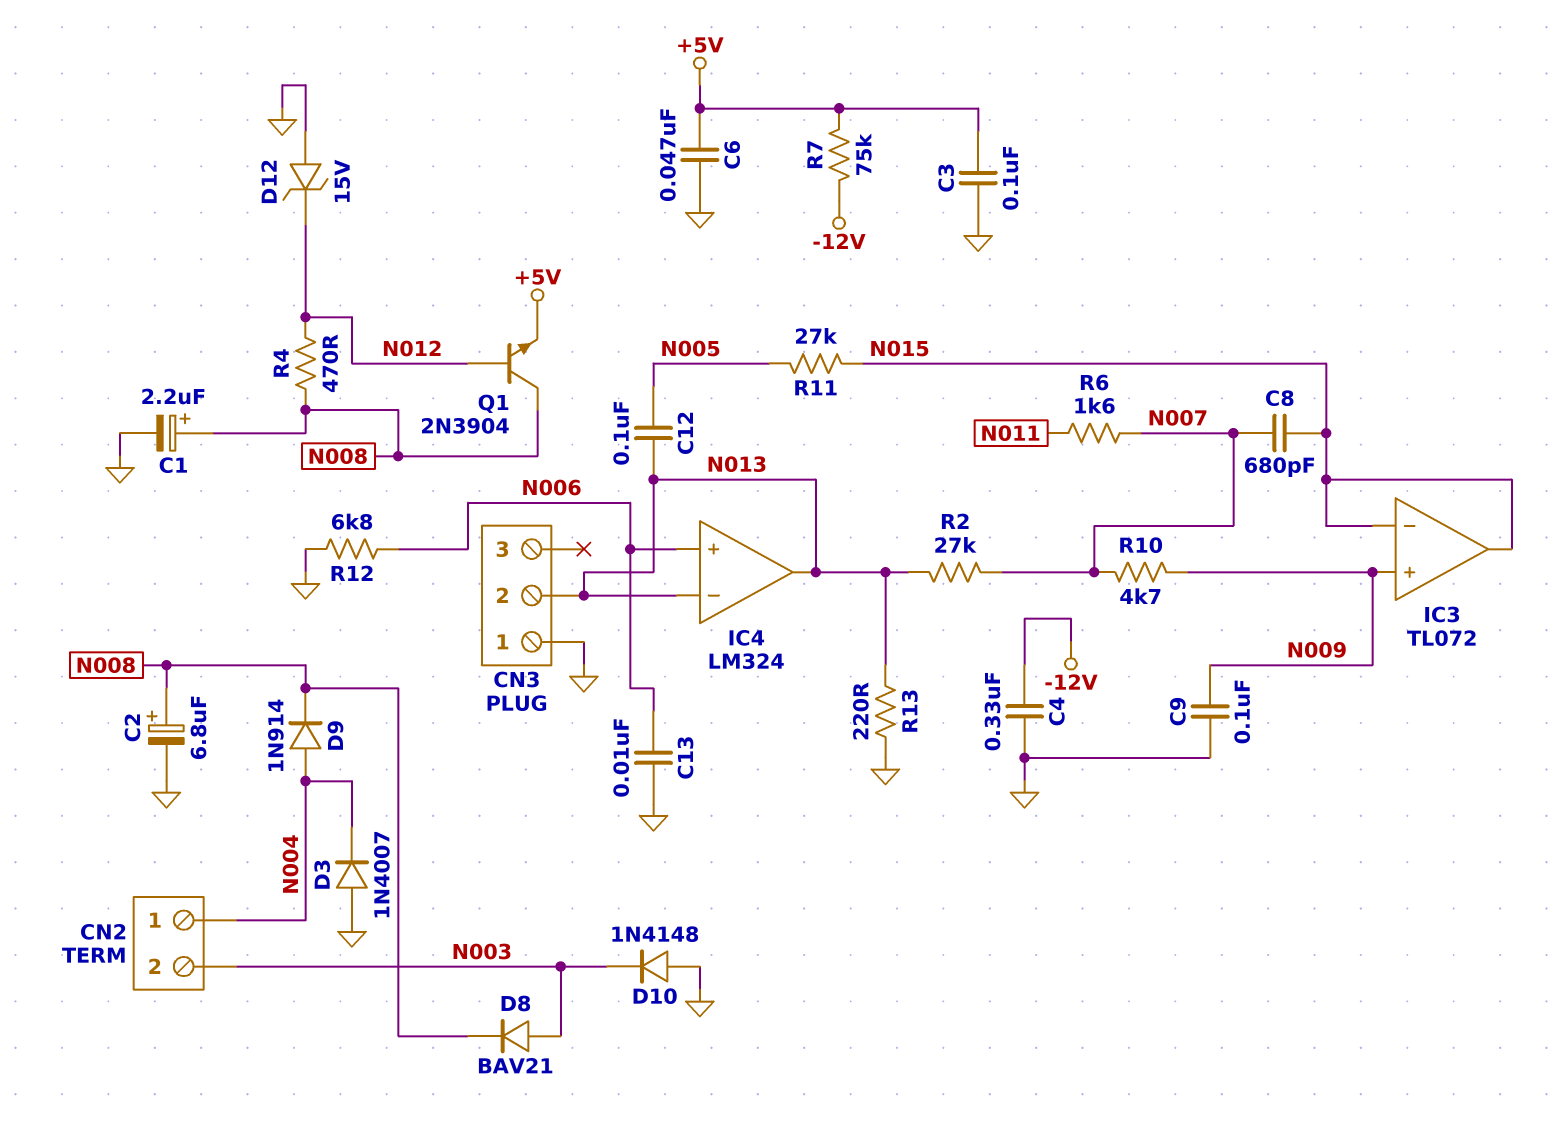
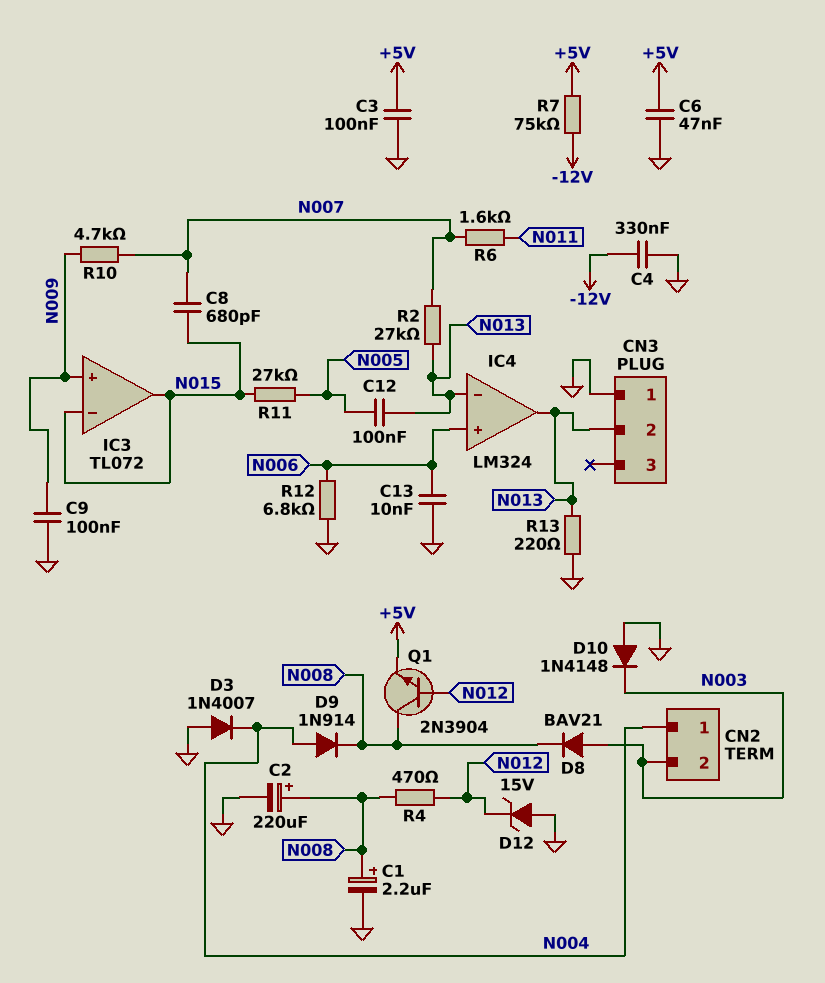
C2: 6.8uF (plus N008, minus GND) -> 220uF (plus N008, minus GND)

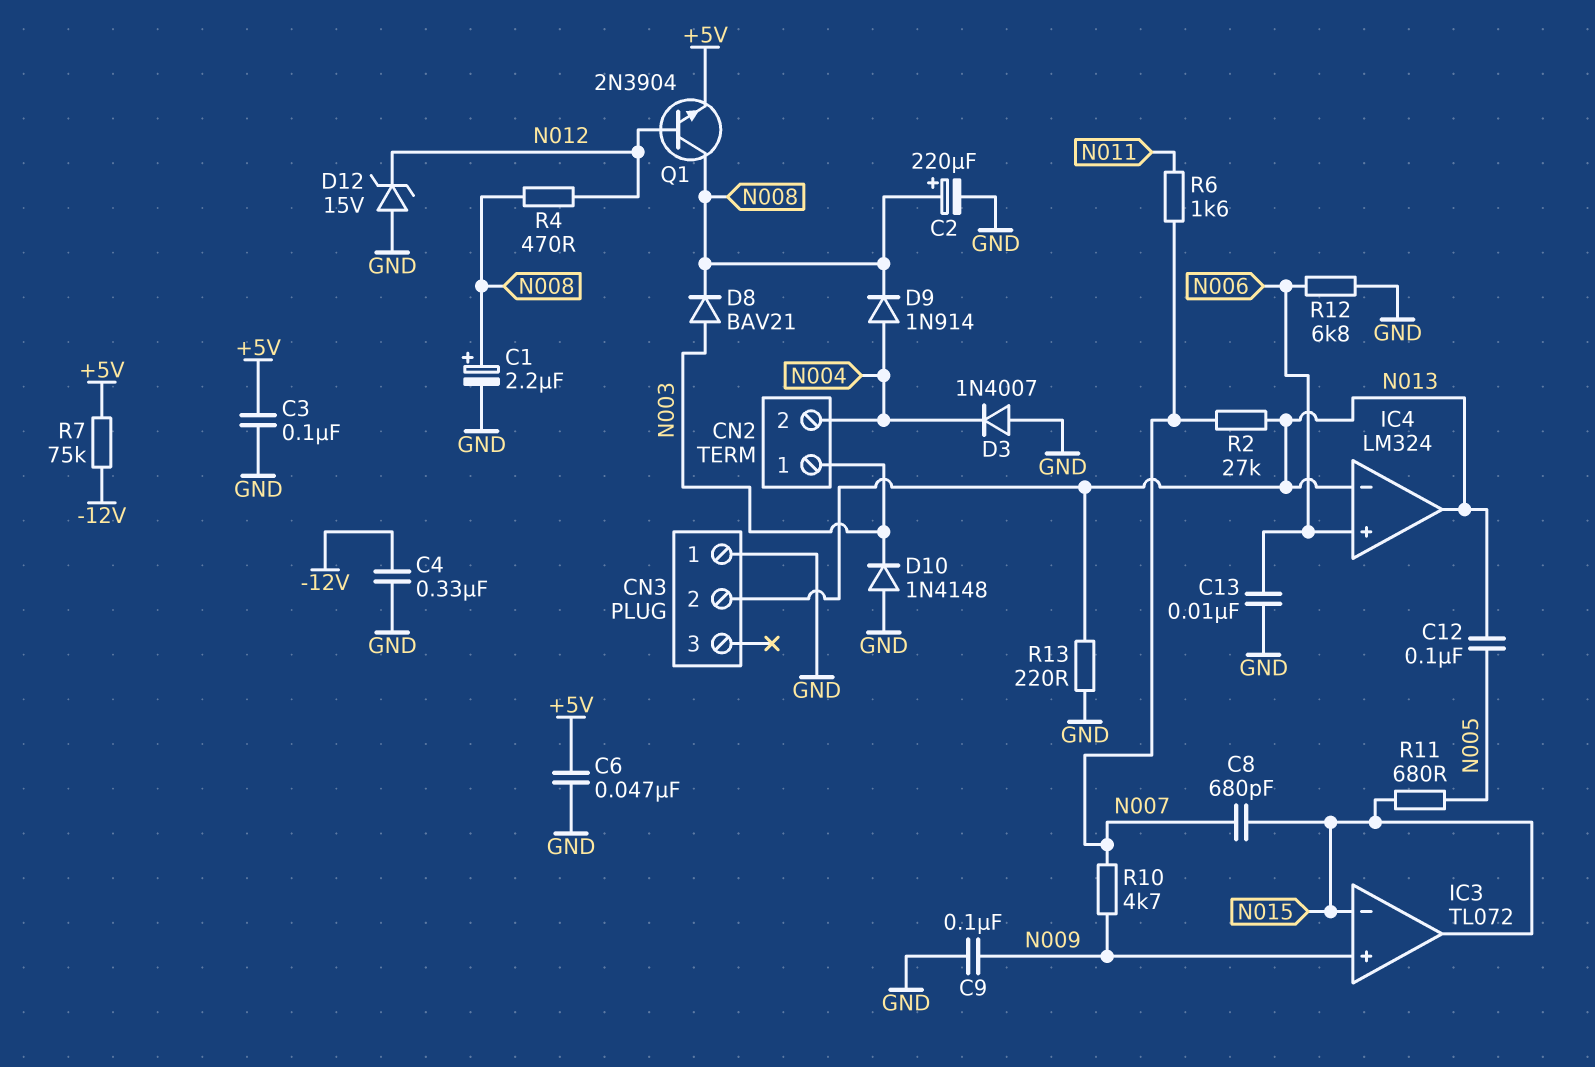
CN2 pin 1: N004 -> N003
CN2 pin 2: N003 -> N004
R11: 27k (N005, N015) -> 680 (N005, N015)

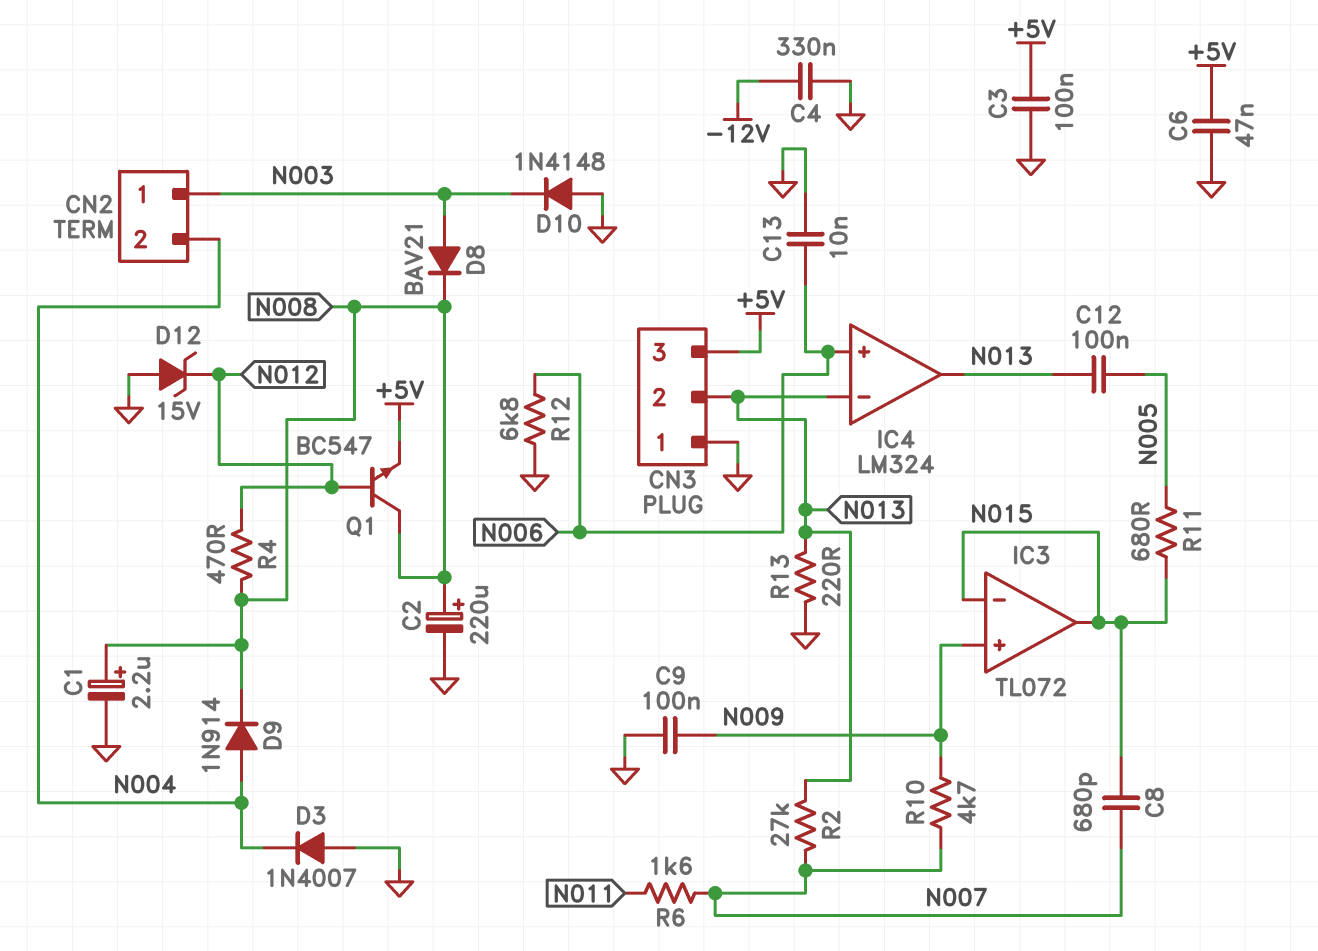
CN3 pin 3: none -> +5V
Q1: NPN 2N3904 (B N012, C N008, E +5V) -> NPN BC547 (B N012, C N008, E +5V)
R7: 75k (+5V, -12V) -> none

